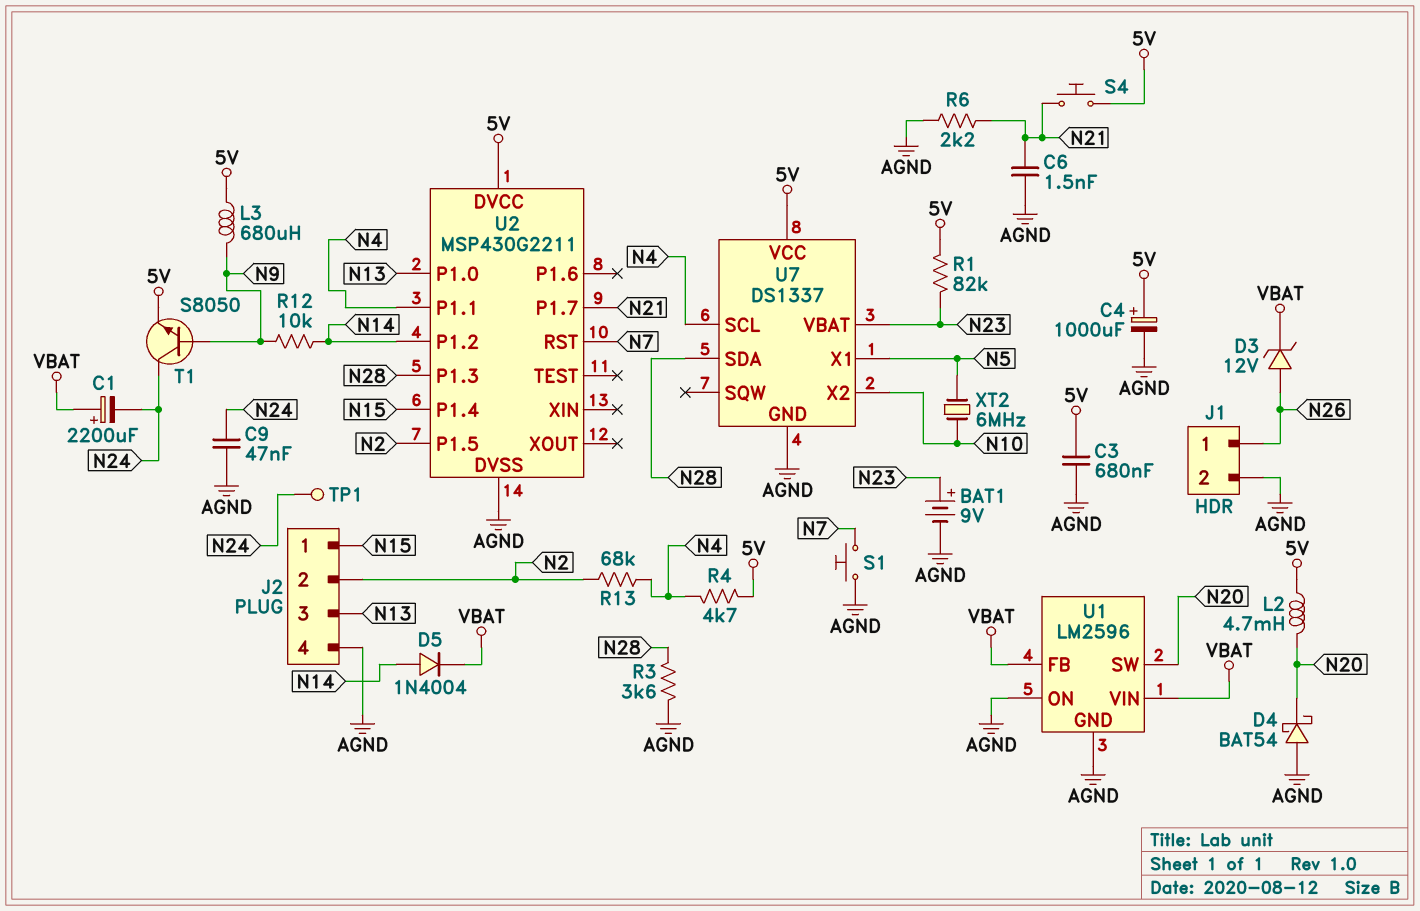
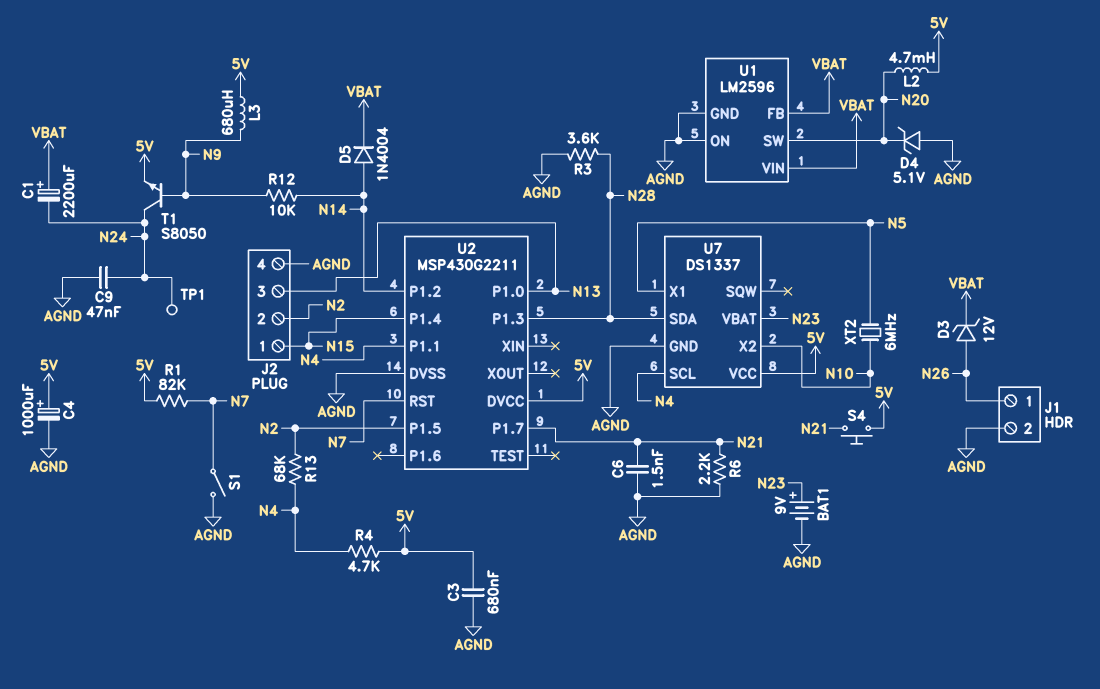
D4: schottky BAT54 (A AGND, K N20) -> zener 5.1V (A AGND, K N20)
R1: 82k (5V, N23) -> 82k (5V, N7)
S1: button (AGND, N7) -> switch (AGND, N7)

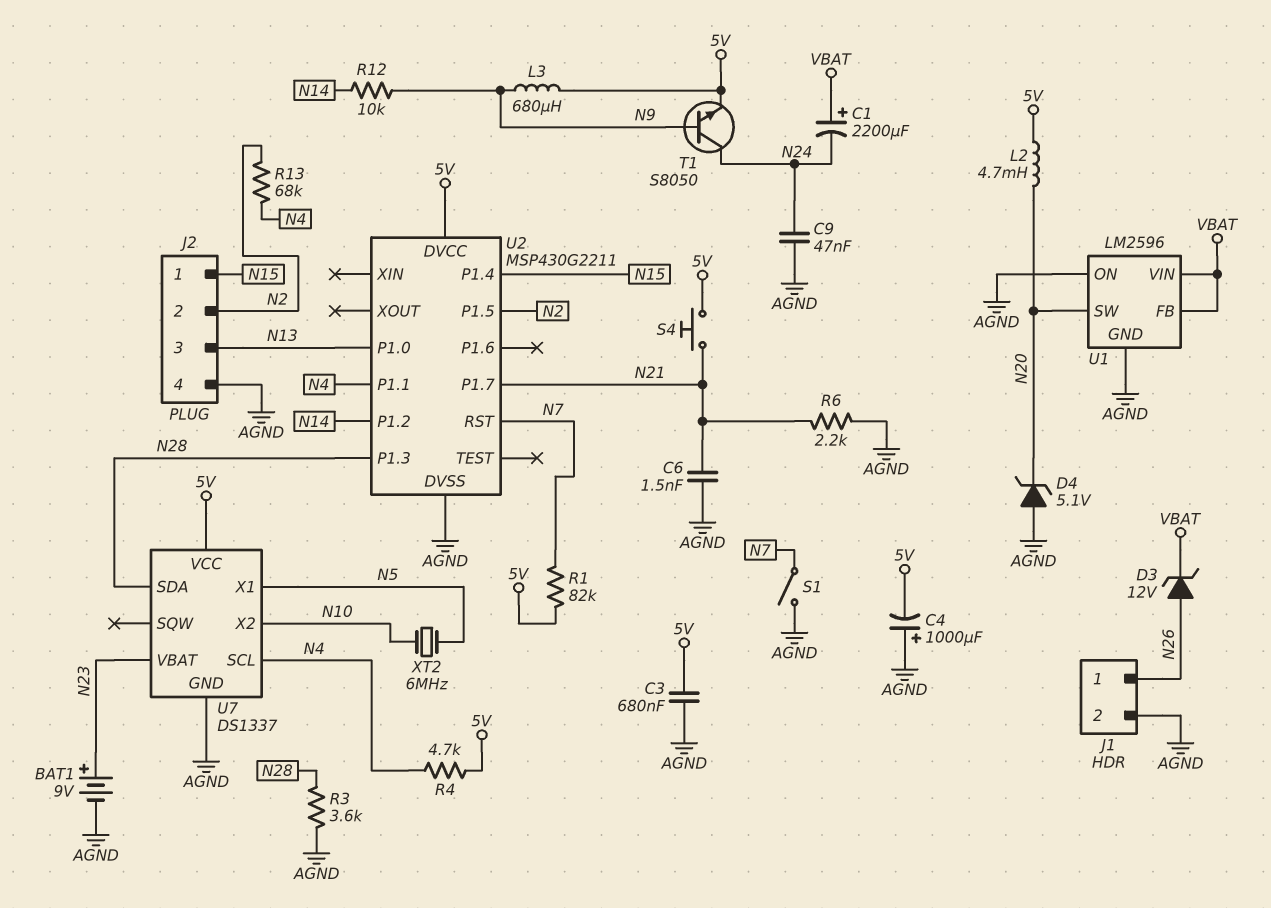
C4: 1000uF (plus 5V, minus AGND) -> 1000uF (plus AGND, minus 5V)
D5: diode 1N4004 (A N14, K VBAT) -> none
TP1: test point (N24) -> none

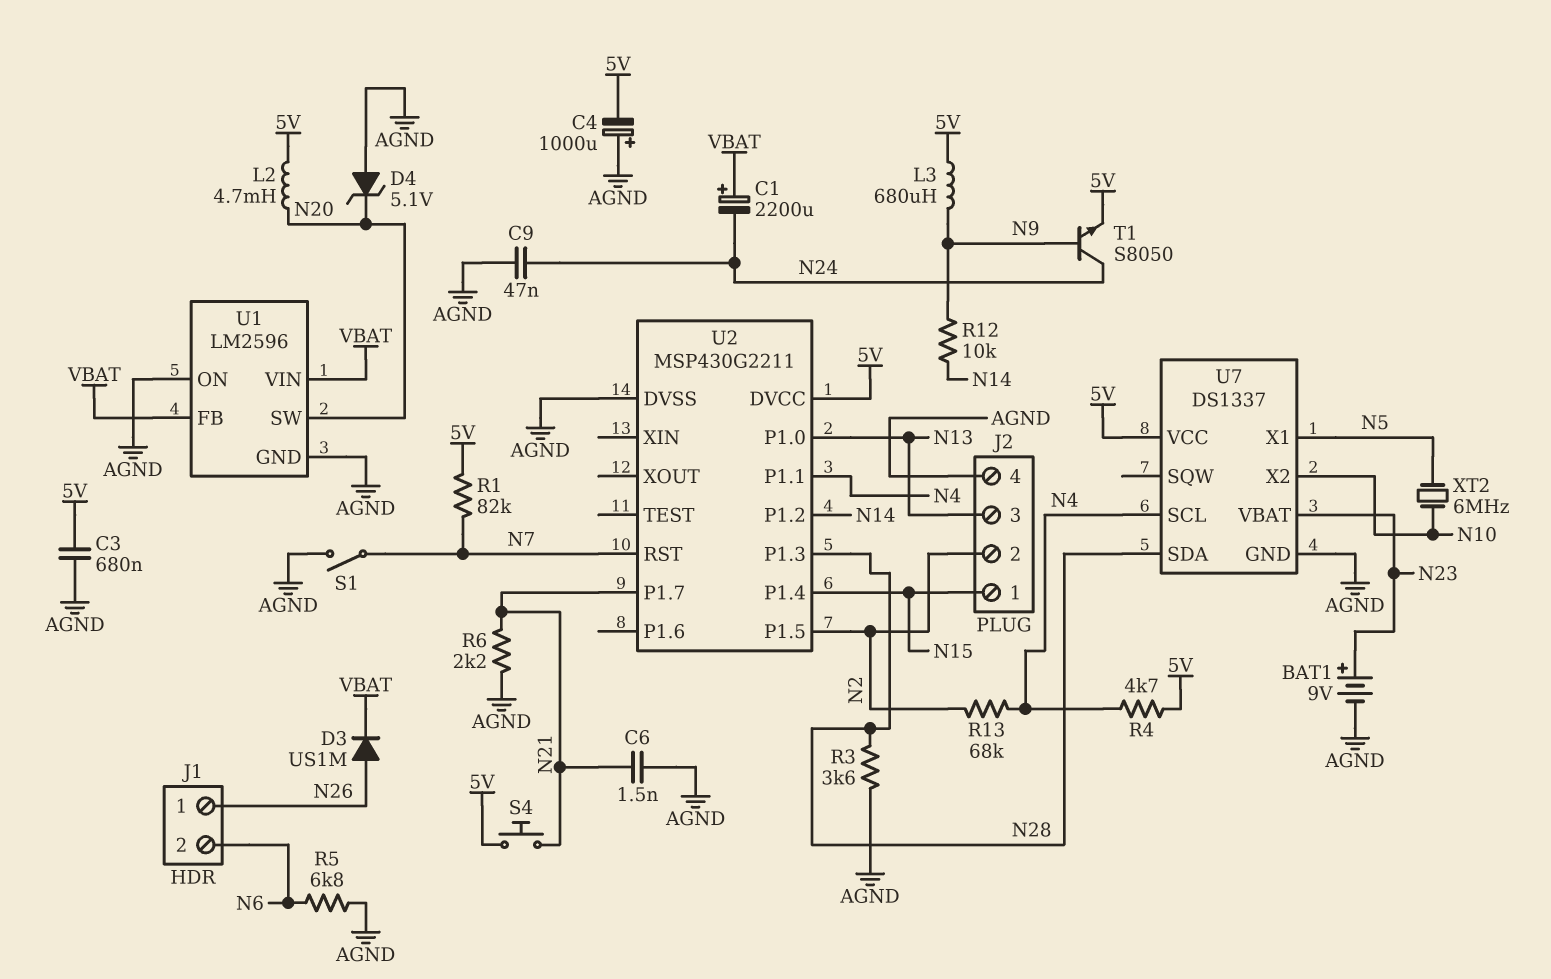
D3: zener 12V (A N26, K VBAT) -> diode US1M (A N26, K VBAT)
J1 pin 2: AGND -> N6
R5: none -> 6.8k (AGND, N6)

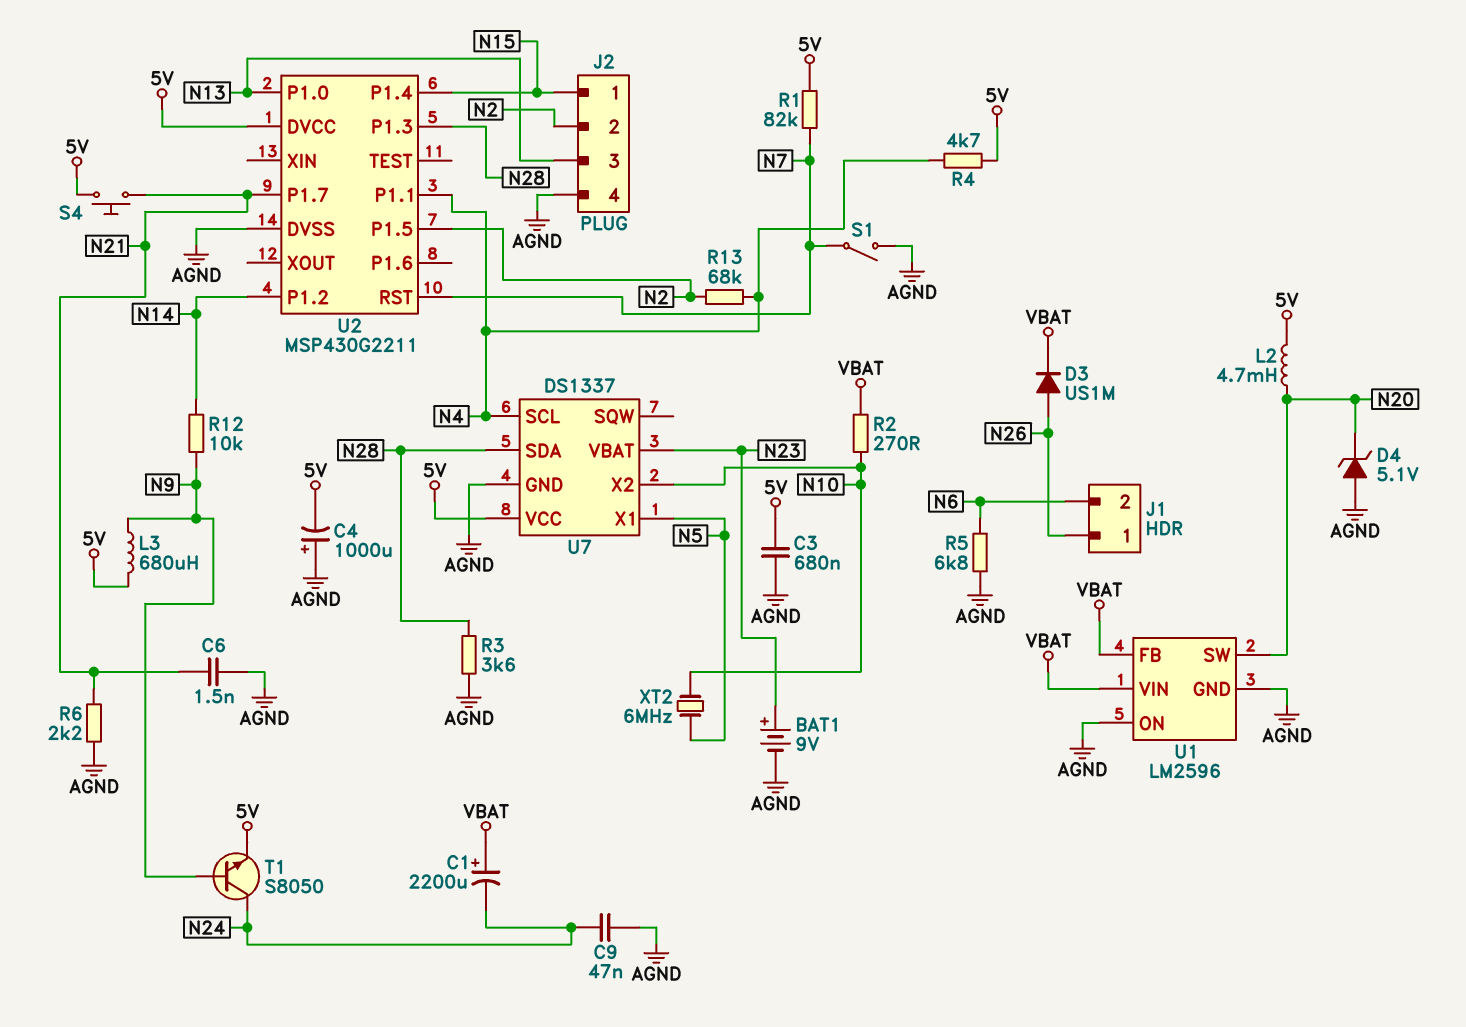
R2: none -> 270 (N10, VBAT)

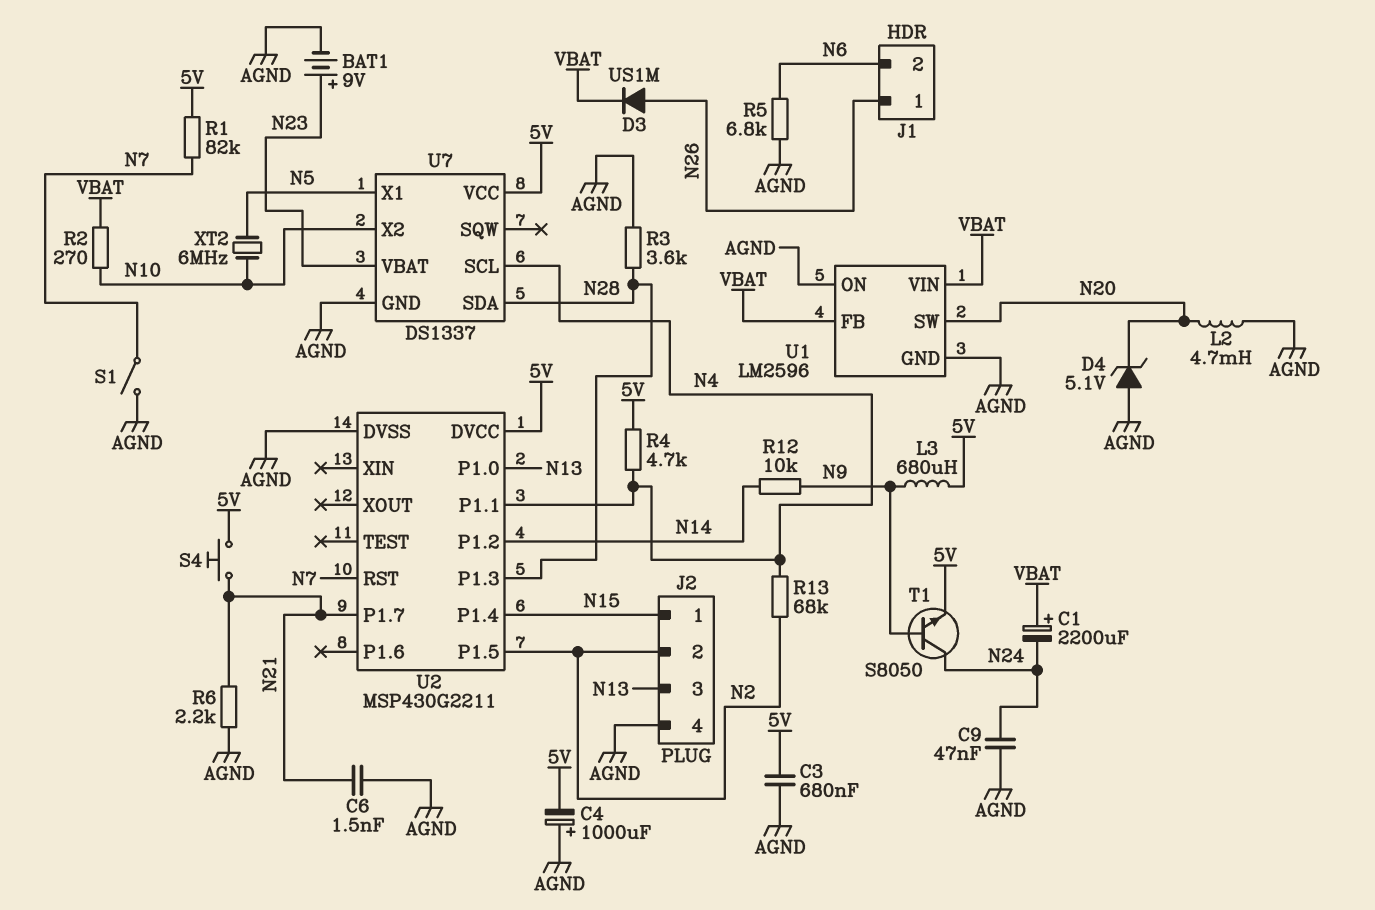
L2: 4.7mH (5V, N20) -> 4.7mH (AGND, N20)

